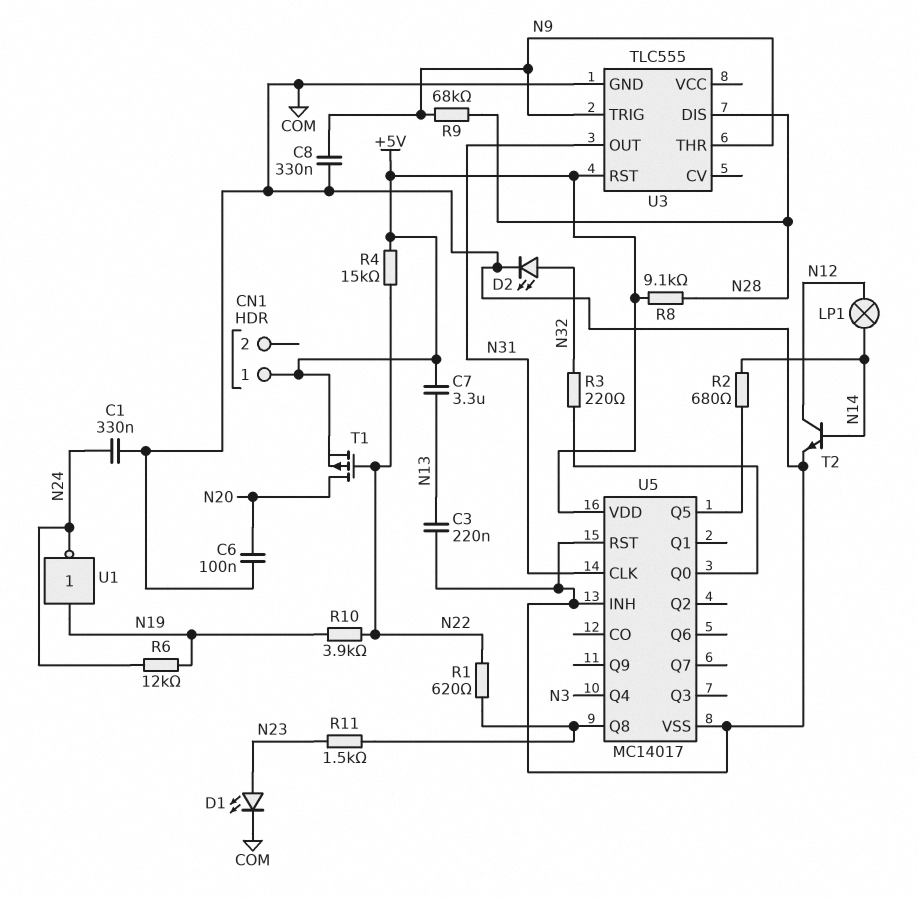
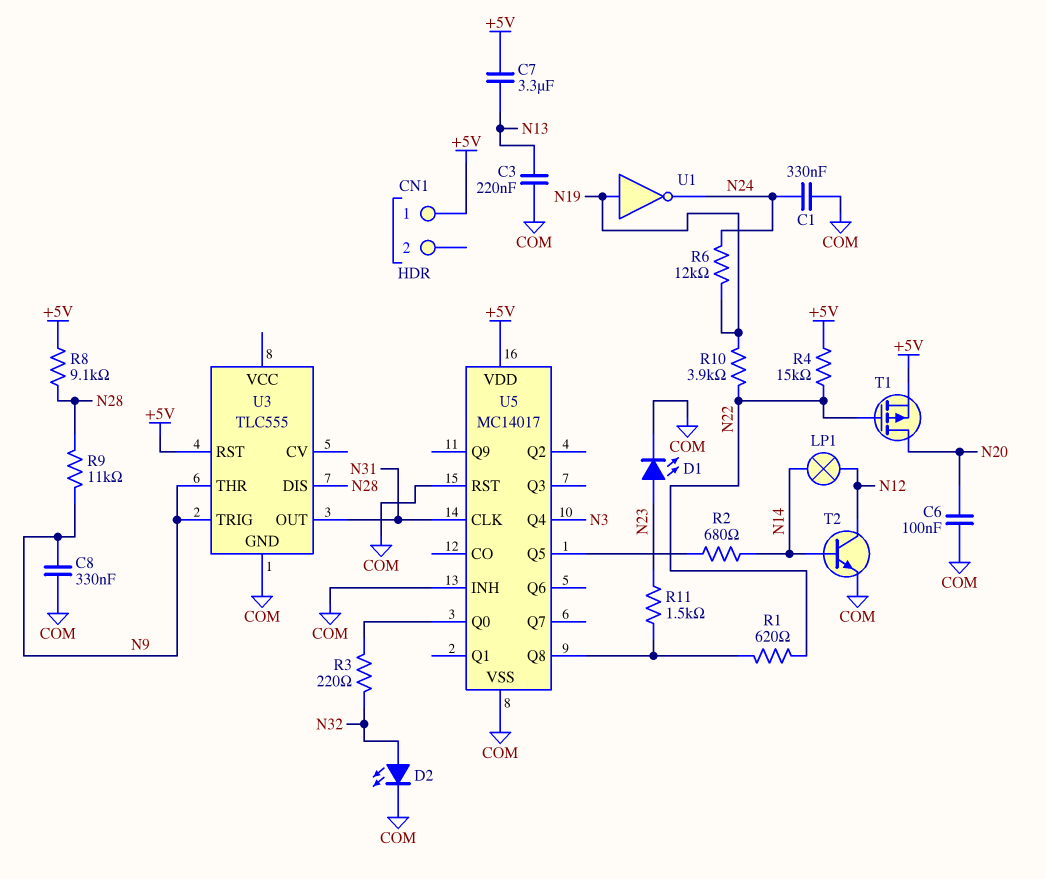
R9: 68k (N9, N28) -> 11k (N9, N28)

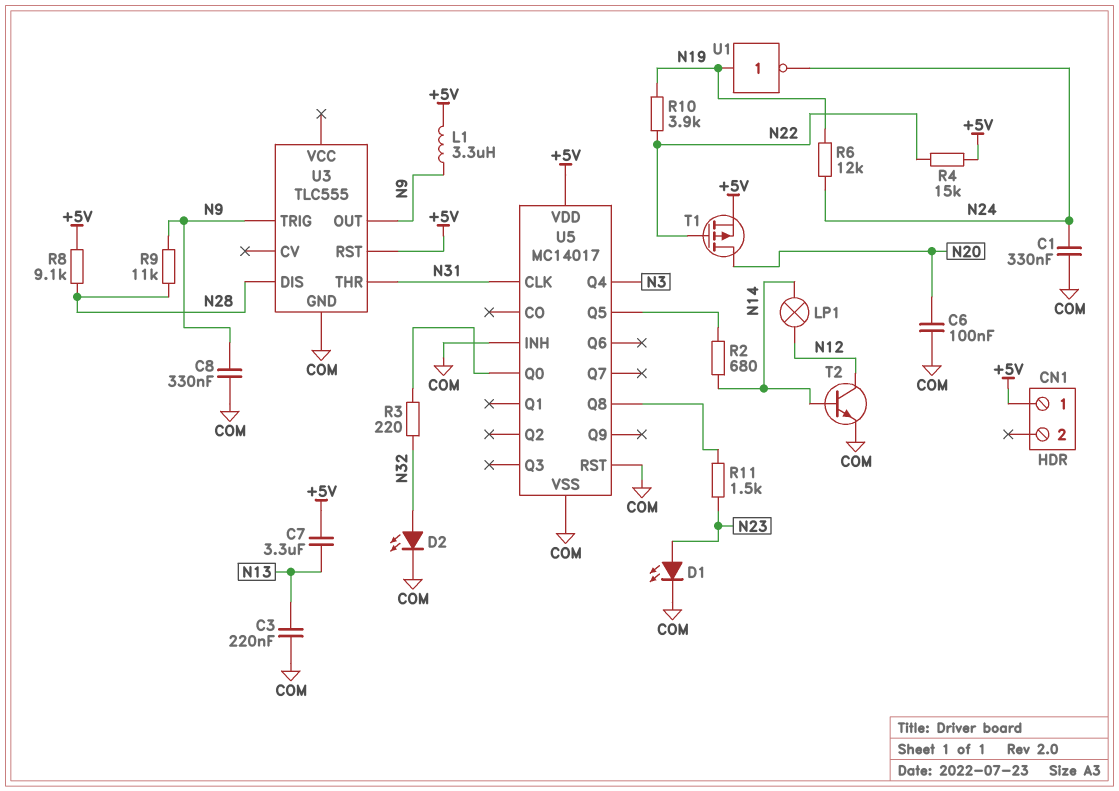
L1: none -> 3.3uH (+5V, N9)
R1: 620 (N22, U5/Q8) -> none
U3 pin OUT: N31 -> N9
U3 pin THR: N9 -> N31

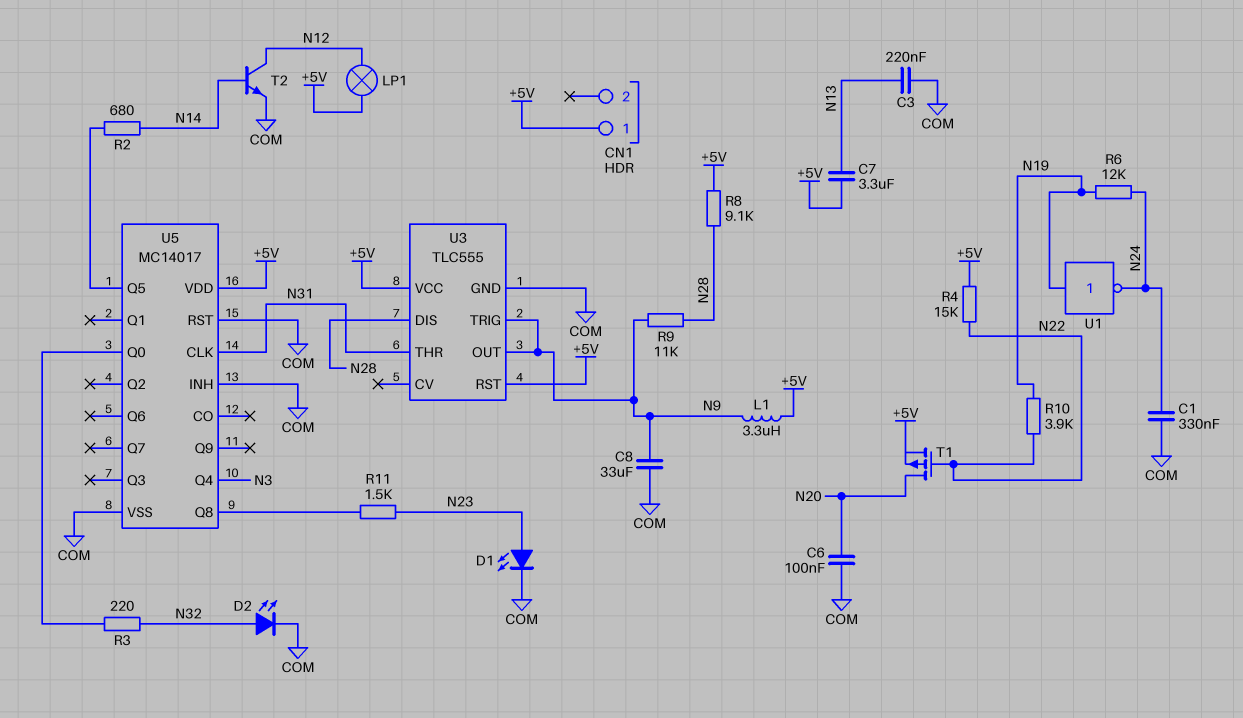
C8: 330nF (COM, N9) -> 33uF (COM, N9)
LP1: lamp (N12, N14) -> lamp (+5V, N12)
U3 pin VCC: none -> +5V

